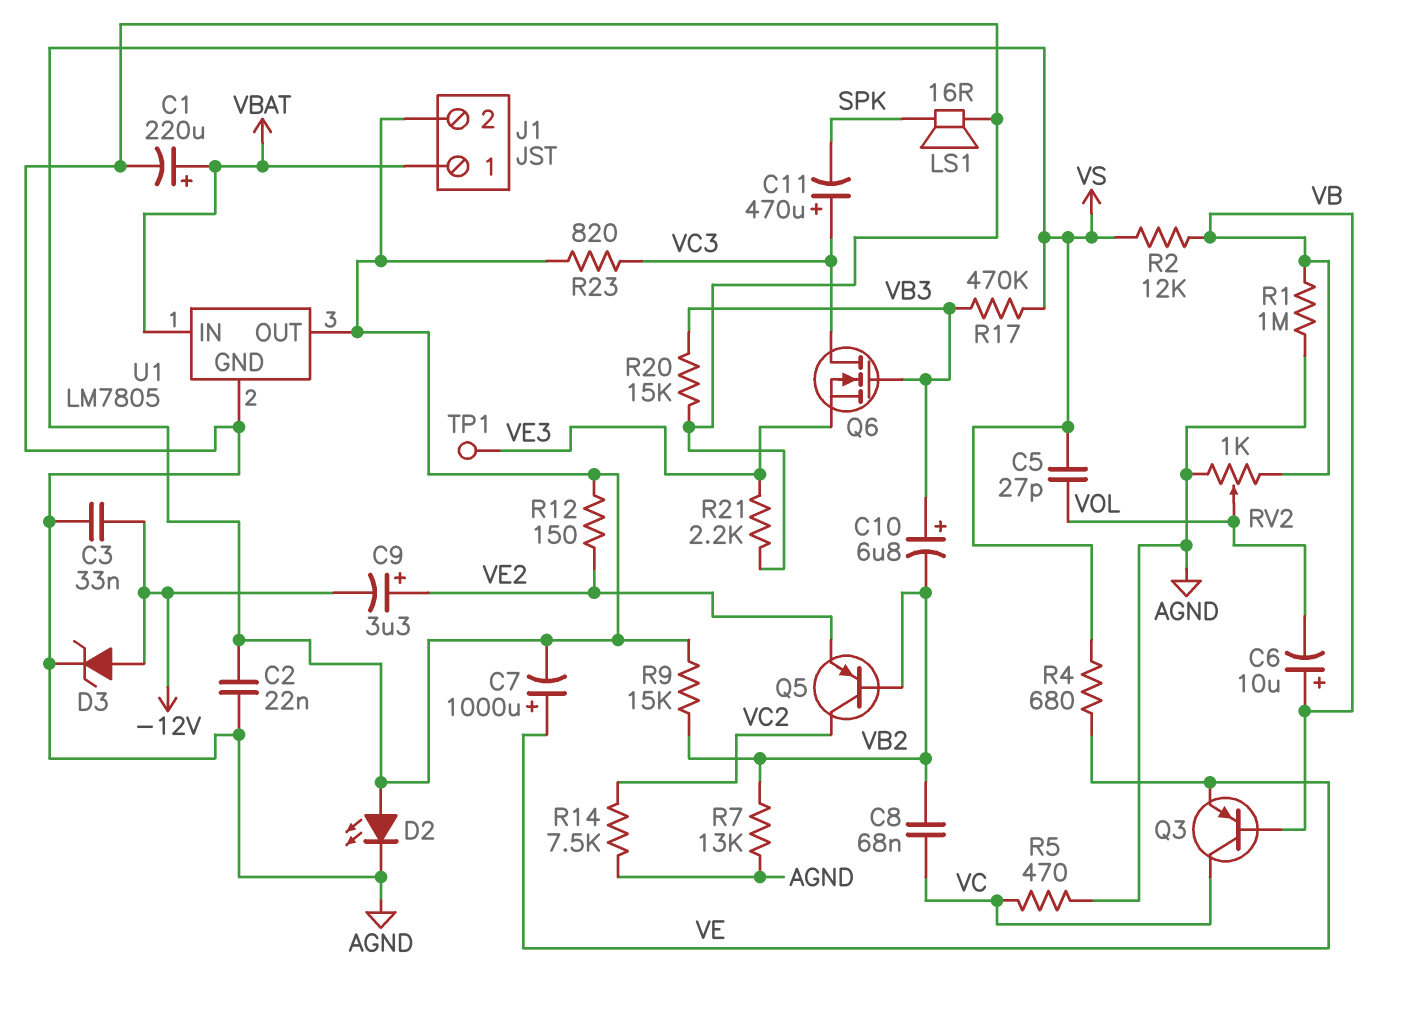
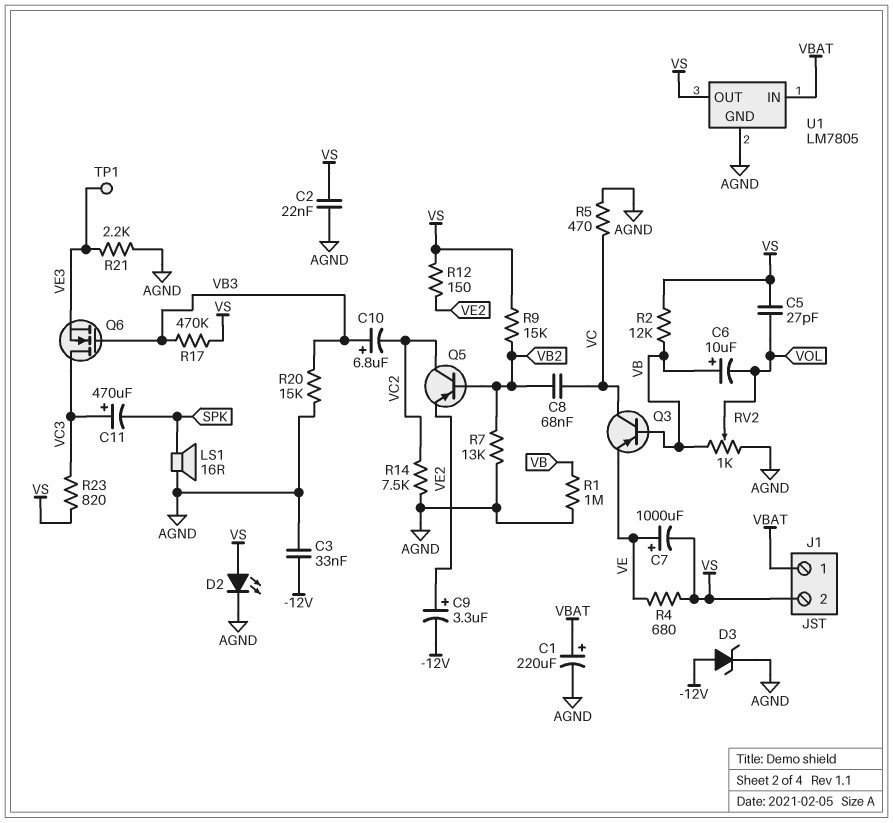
C10: 6.8uF (plus VB3, minus VB2) -> 6.8uF (plus VB3, minus VC2)

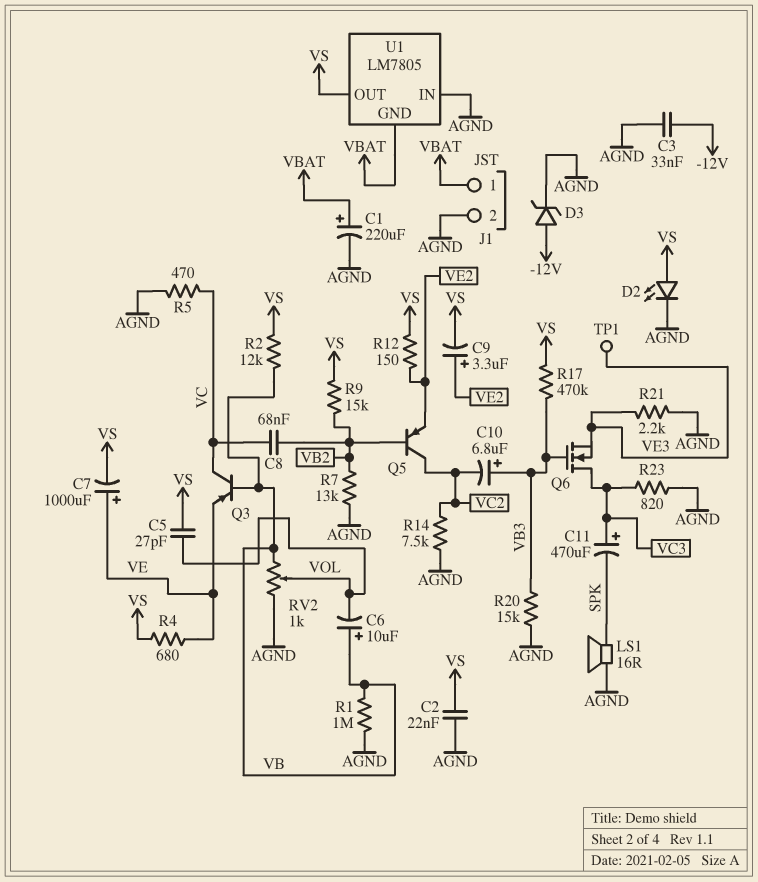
C9: 3.3uF (plus VE2, minus -12V) -> 3.3uF (plus VE2, minus VS)
J1 pin 2: VS -> AGND
R23: 820 (VC3, VS) -> 820 (AGND, VC3)
U1 pin GND: AGND -> VBAT
U1 pin IN: VBAT -> AGND

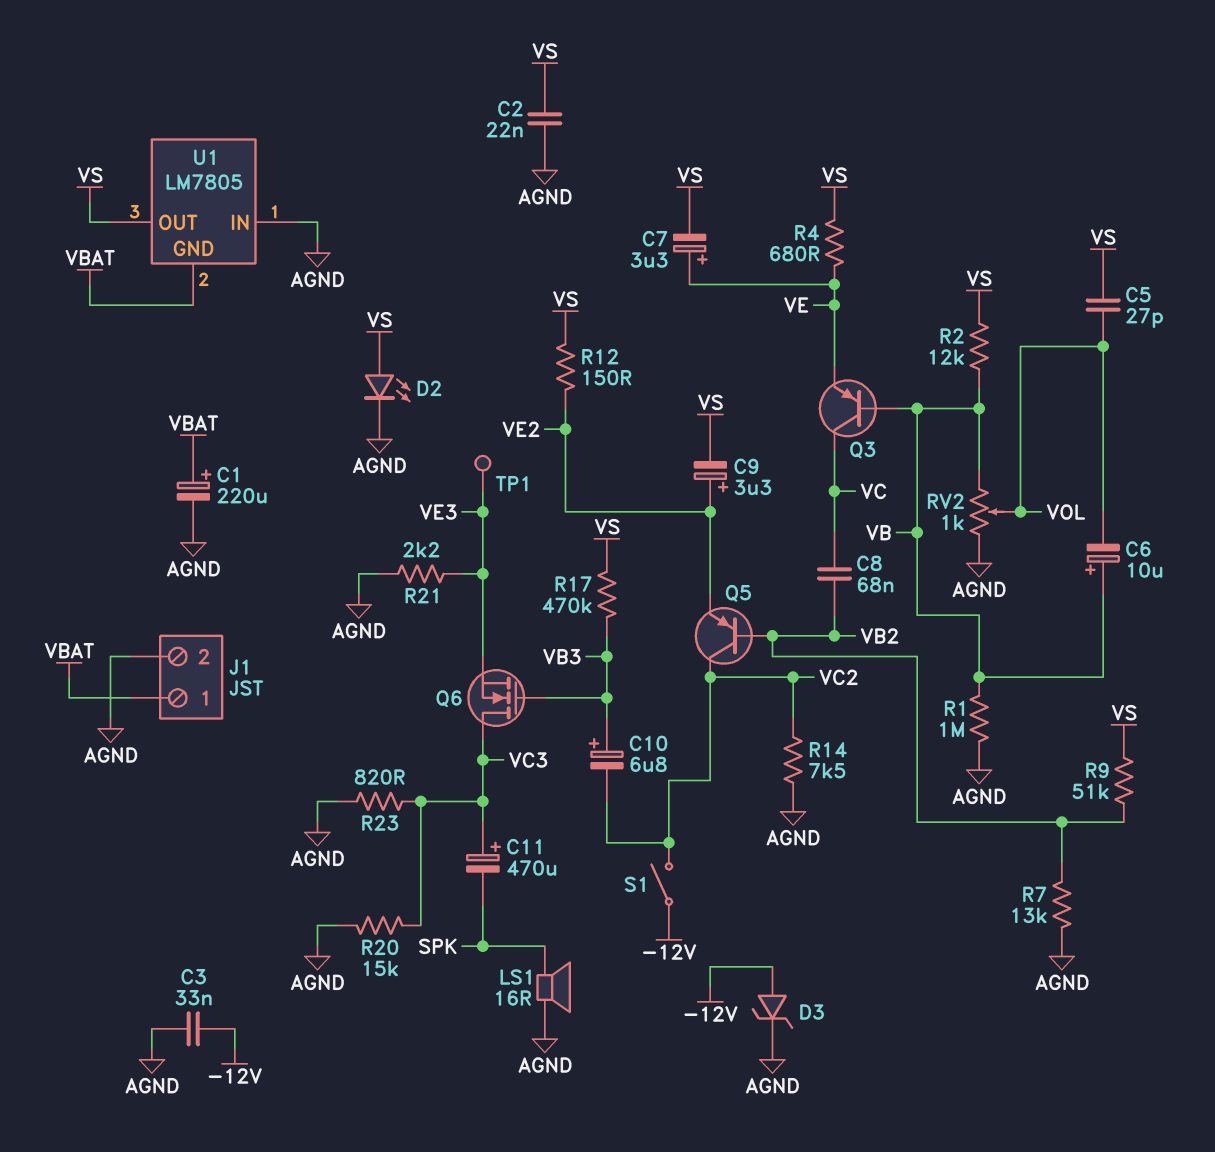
C7: 1000uF (plus VE, minus VS) -> 3.3uF (plus VE, minus VS)
R5: 470 (AGND, VC) -> none
R9: 15k (VB2, VS) -> 51k (VB2, VS)
R20: 15k (AGND, VB3) -> 15k (AGND, VC3)
S1: none -> switch (-12V, VC2)

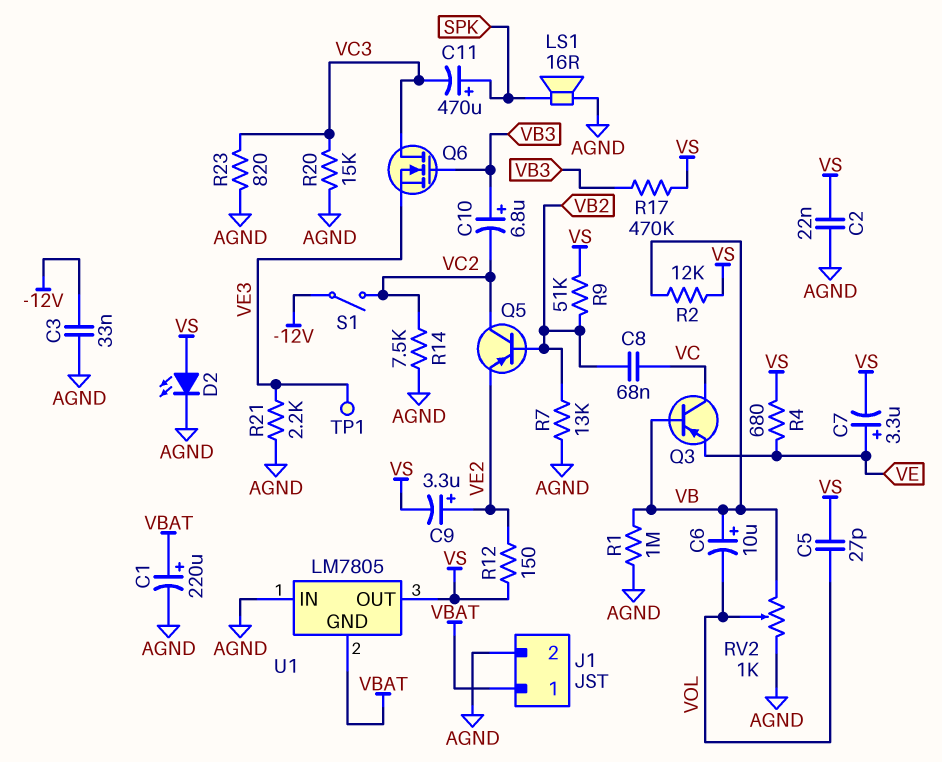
C11: 470uF (plus VC3, minus SPK) -> 470uF (plus SPK, minus VC3)
D3: zener (A -12V, K AGND) -> none

